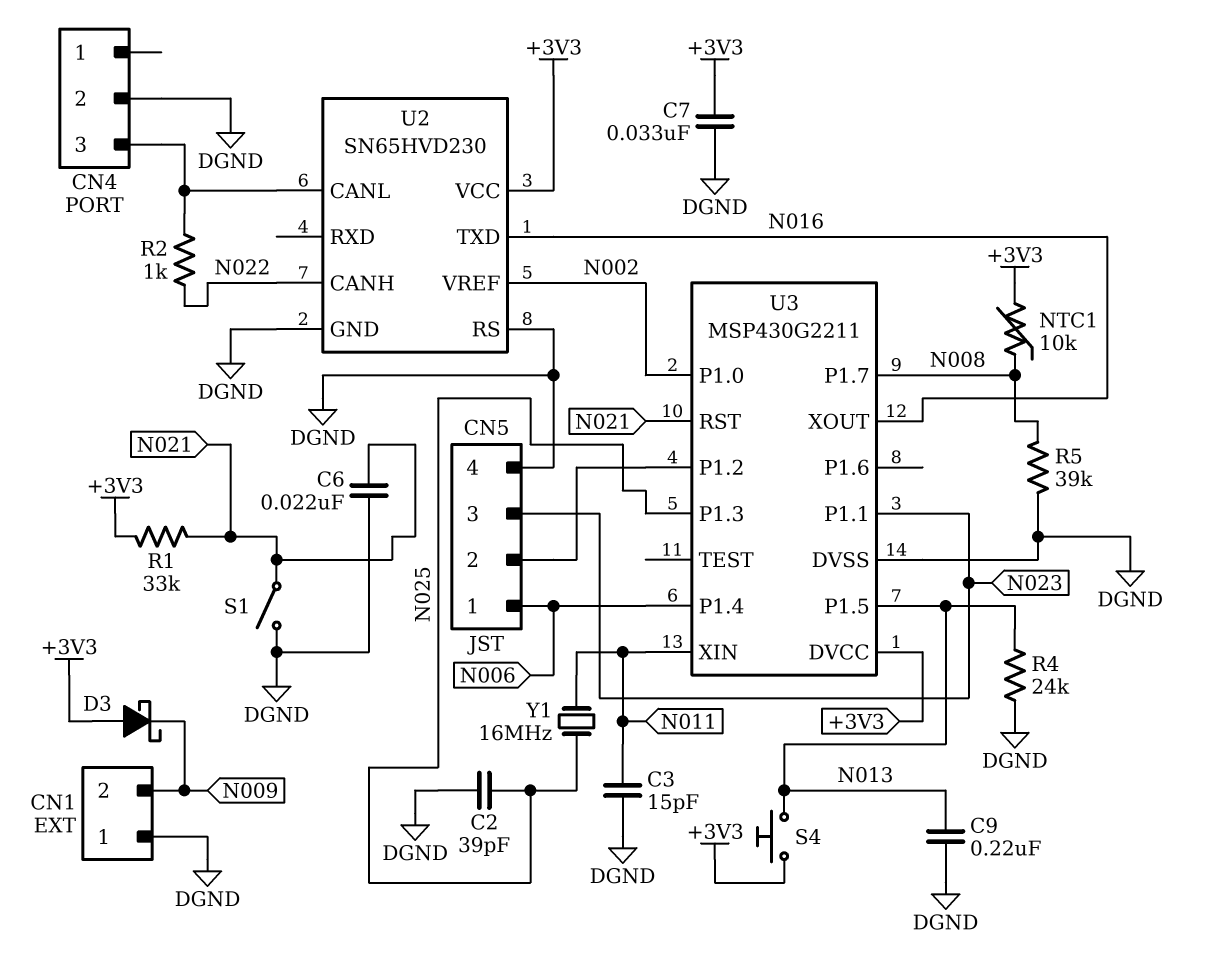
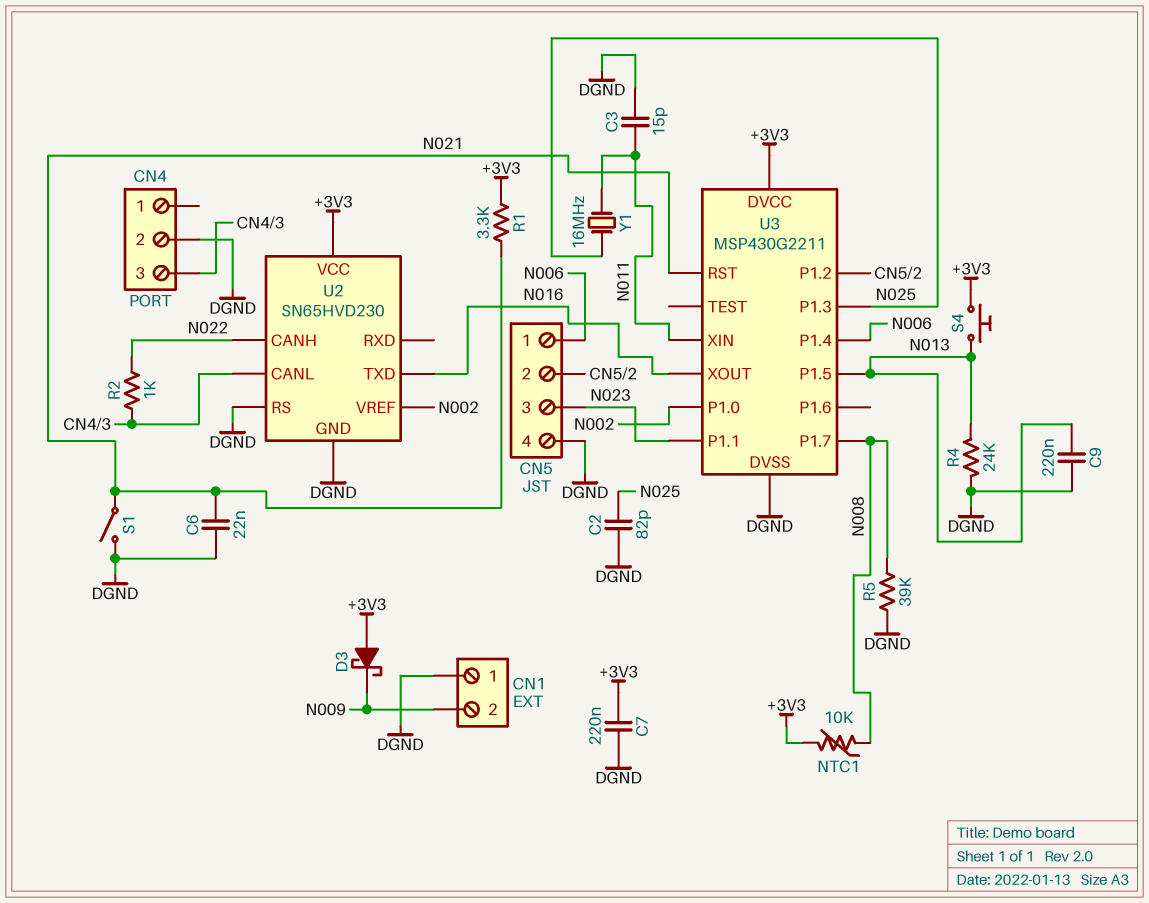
C2: 39pF (DGND, N025) -> 82pF (DGND, N025)
C7: 33nF (+3V3, DGND) -> 220nF (+3V3, DGND)
R1: 33k (+3V3, N021) -> 3.3k (+3V3, N021)

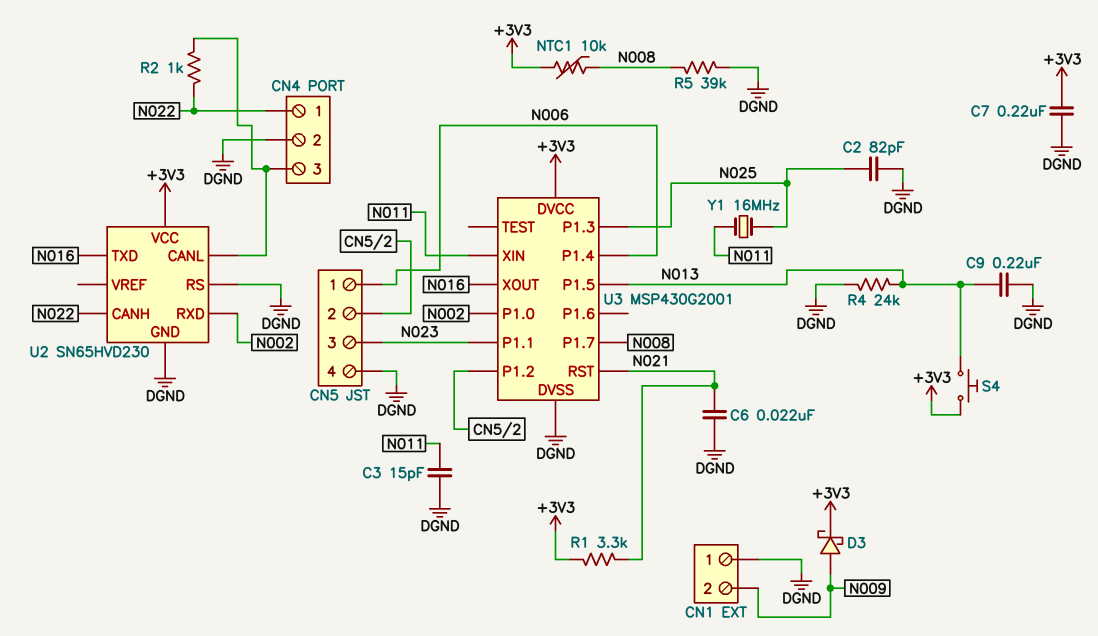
CN4 pin 1: none -> N022
D3: schottky (A +3V3, K N009) -> schottky (A N009, K +3V3)
S1: switch (DGND, N021) -> none
U2 pin RXD: none -> N002
U2 pin VREF: N002 -> none
U3: MSP430G2211 -> MSP430G2001

